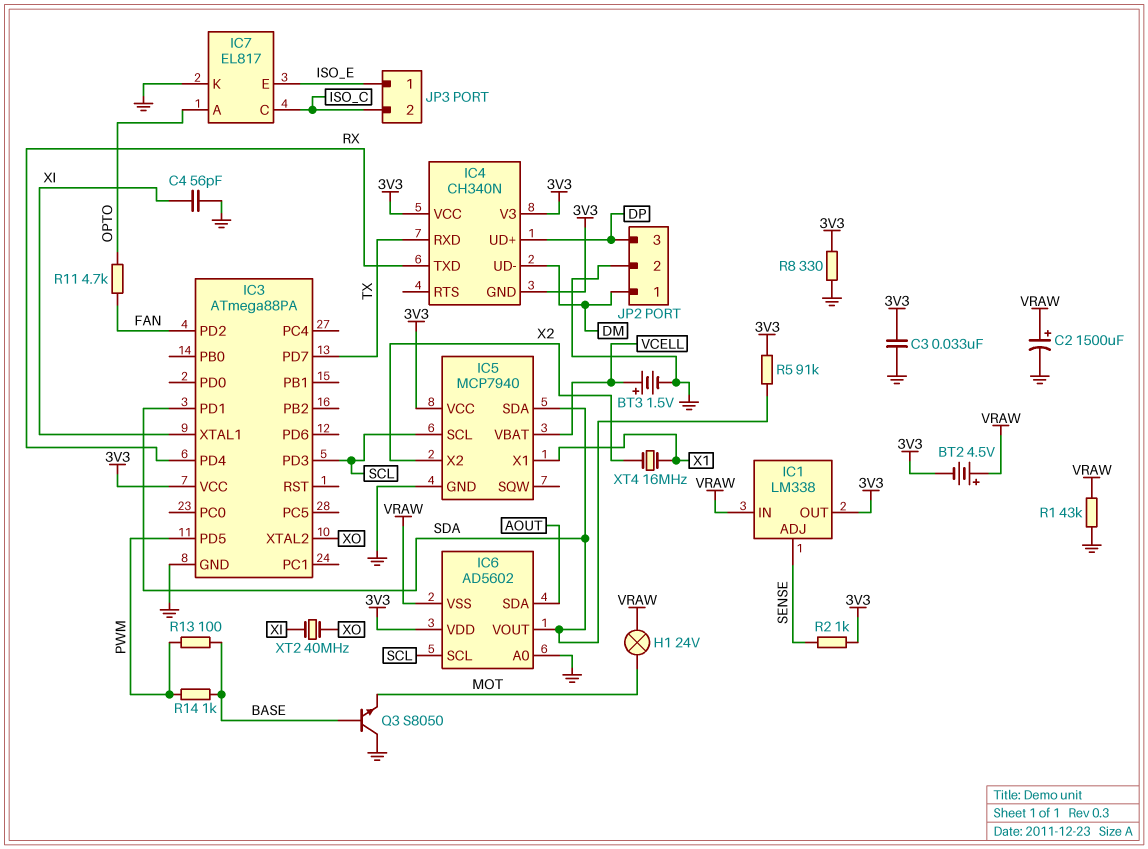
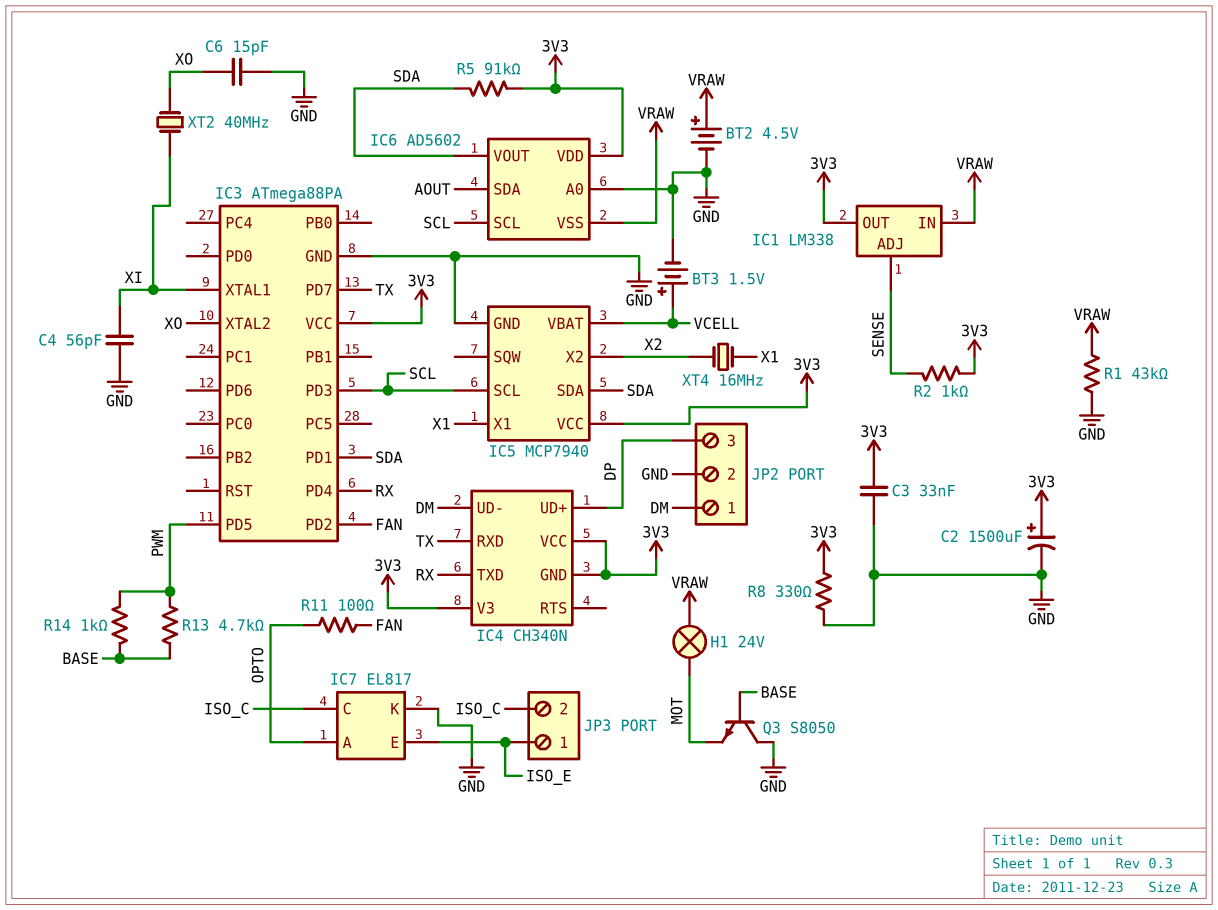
BT2: 4.5V (plus VRAW, minus 3V3) -> 4.5V (plus VRAW, minus GND)
C2: 1500uF (plus VRAW, minus GND) -> 1500uF (plus 3V3, minus GND)
C6: none -> 15pF (GND, XO)
R11: 4.7k (FAN, OPTO) -> 100 (FAN, OPTO)
R13: 100 (BASE, PWM) -> 4.7k (BASE, PWM)

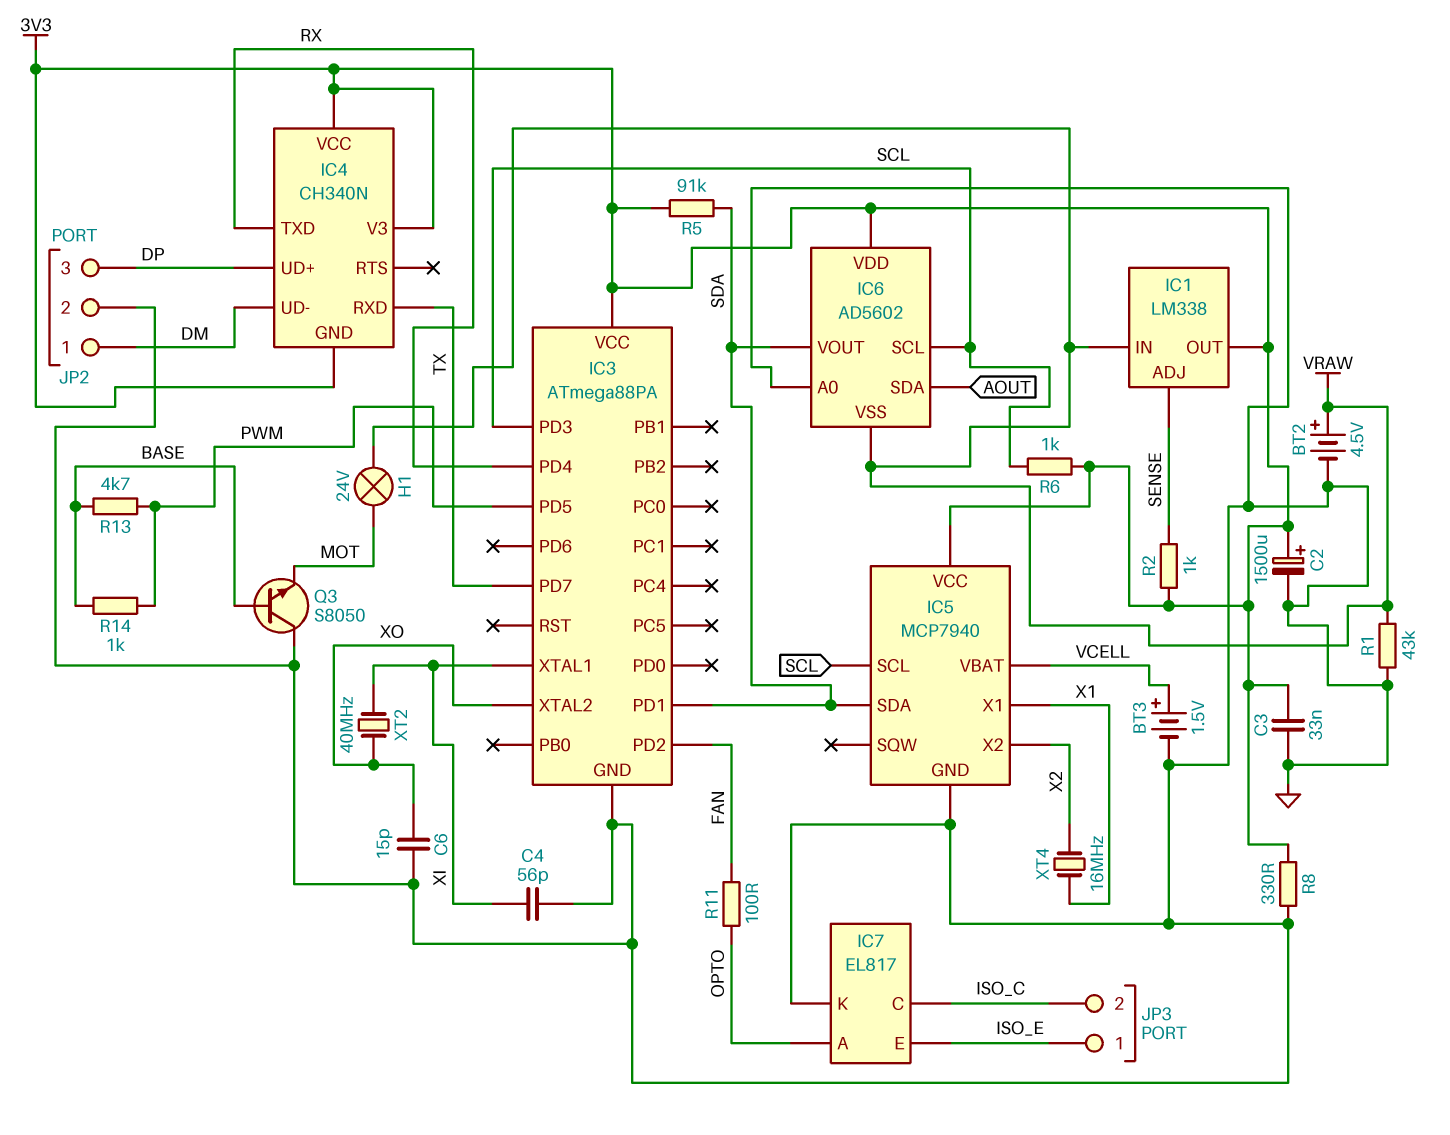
R6: none -> 1k (3V3, SCL)

